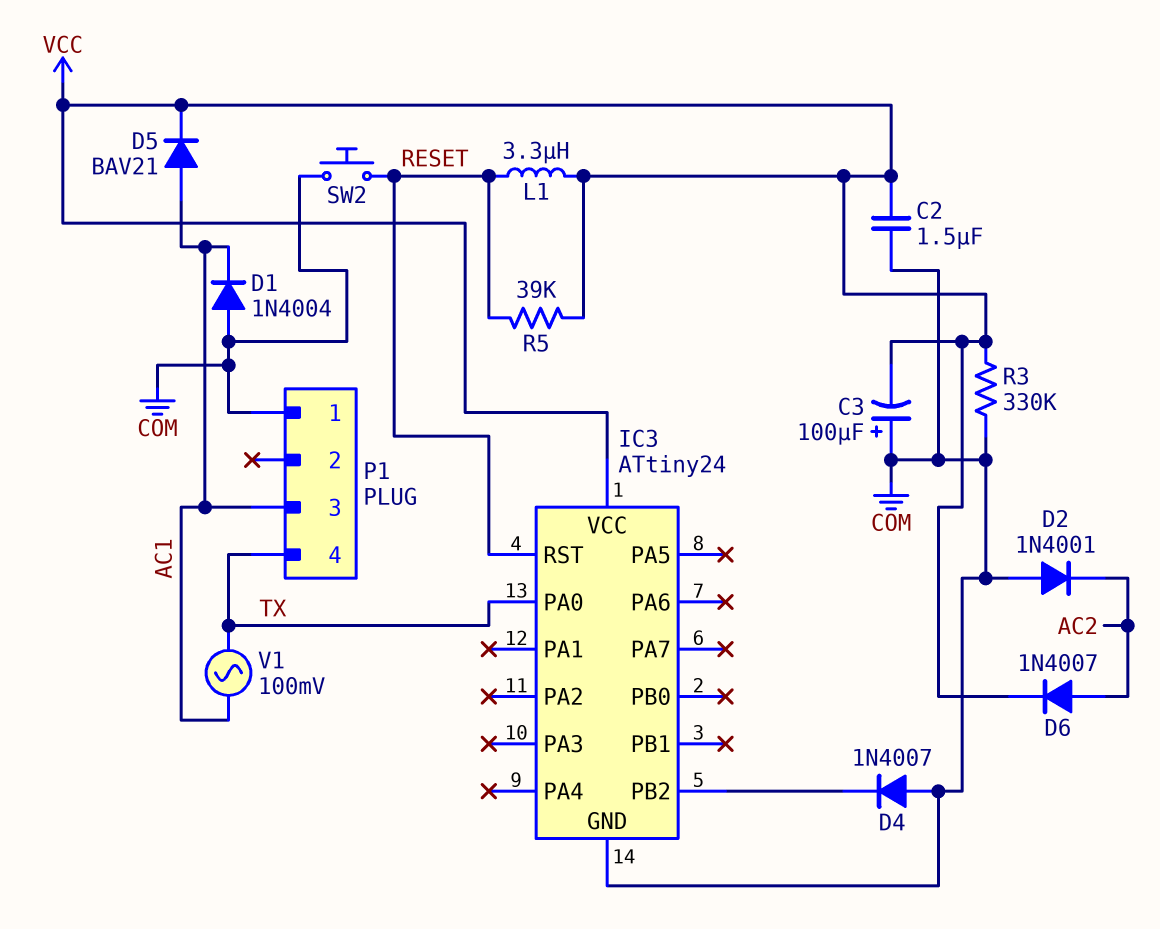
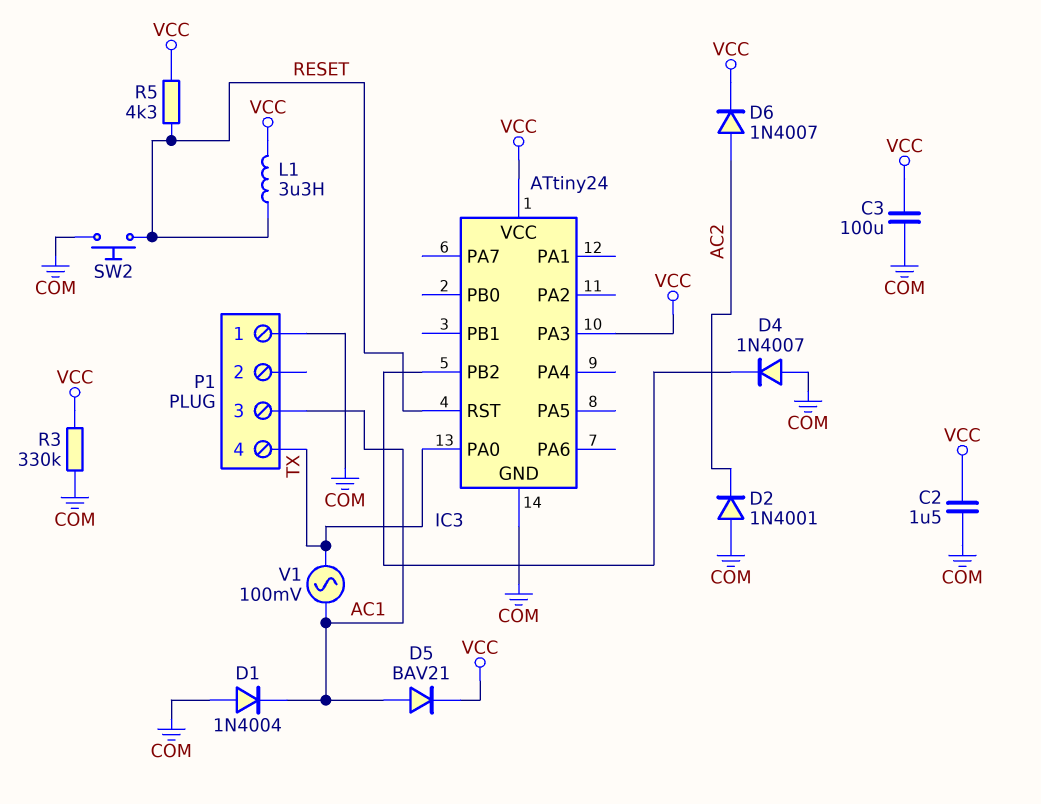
C3: 100uF (plus COM, minus VCC) -> 100uF (COM, VCC)
IC3 pin PA3: none -> VCC
R5: 39k (RESET, VCC) -> 4.3k (RESET, VCC)

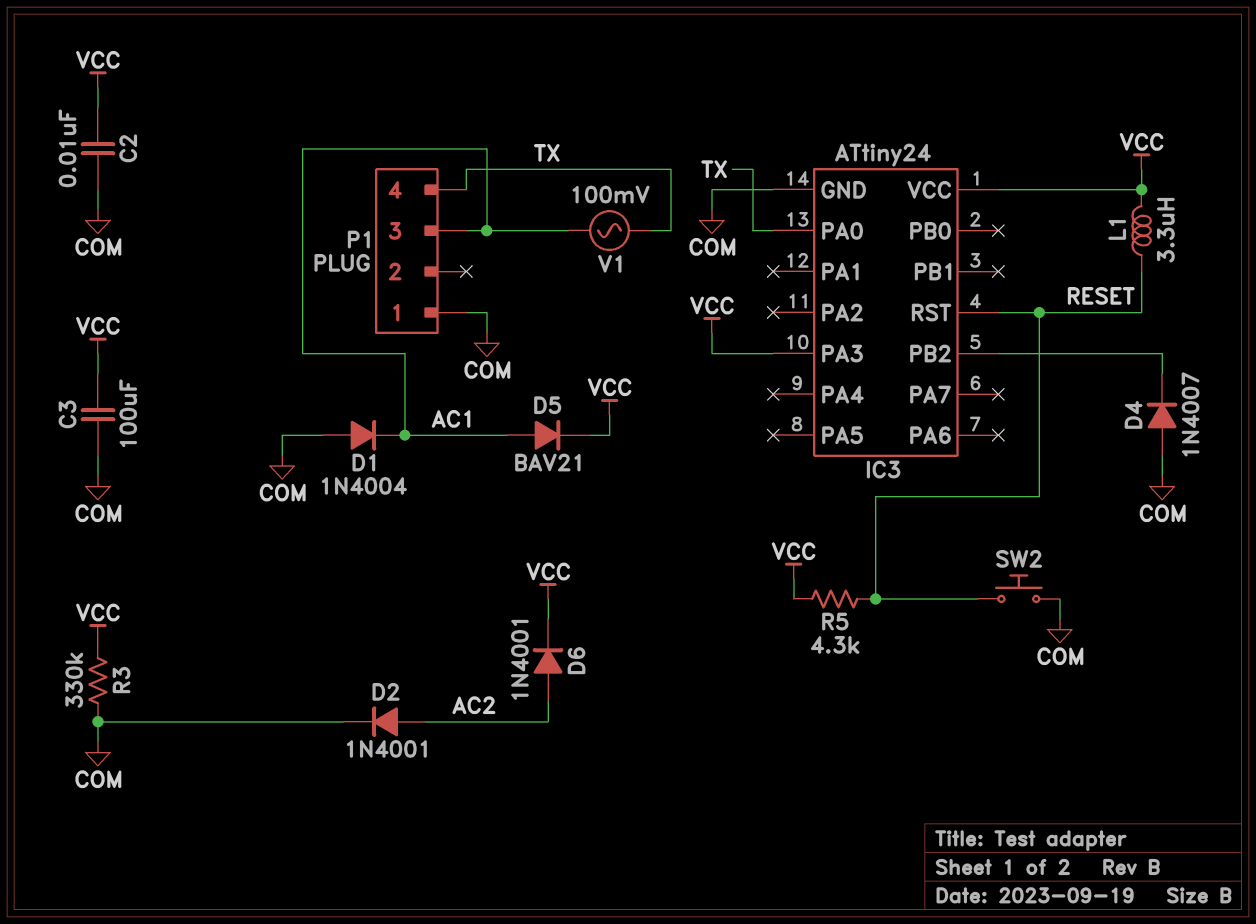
C2: 1.5uF (COM, VCC) -> 10nF (COM, VCC)
D2: diode 1N4001 (A COM, K AC2) -> diode 1N4001 (A AC2, K COM)
D6: diode 1N4007 (A AC2, K VCC) -> diode 1N4001 (A AC2, K VCC)

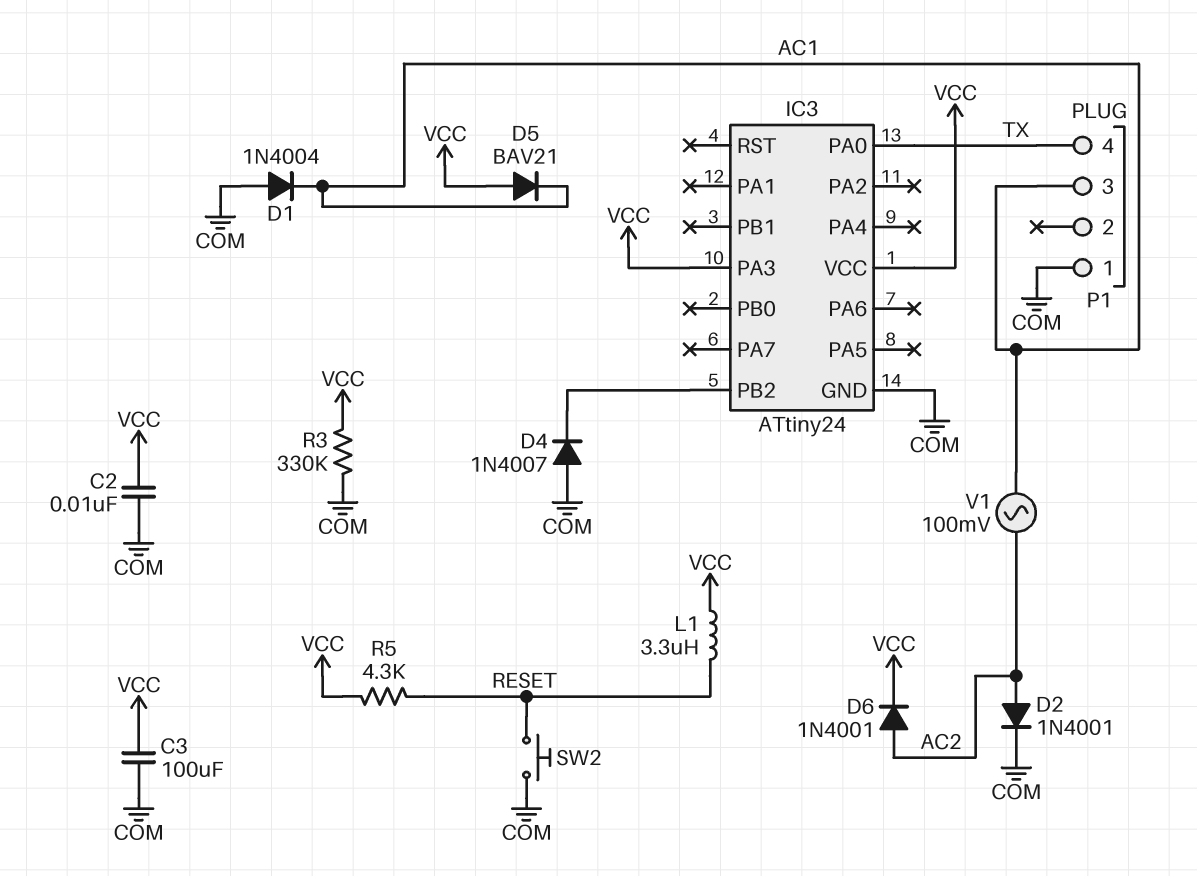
D5: diode BAV21 (A AC1, K VCC) -> diode BAV21 (A VCC, K AC1)
IC3 pin RST: RESET -> none
V1: AC 100mV (AC1, TX) -> AC 100mV (AC1, AC2)

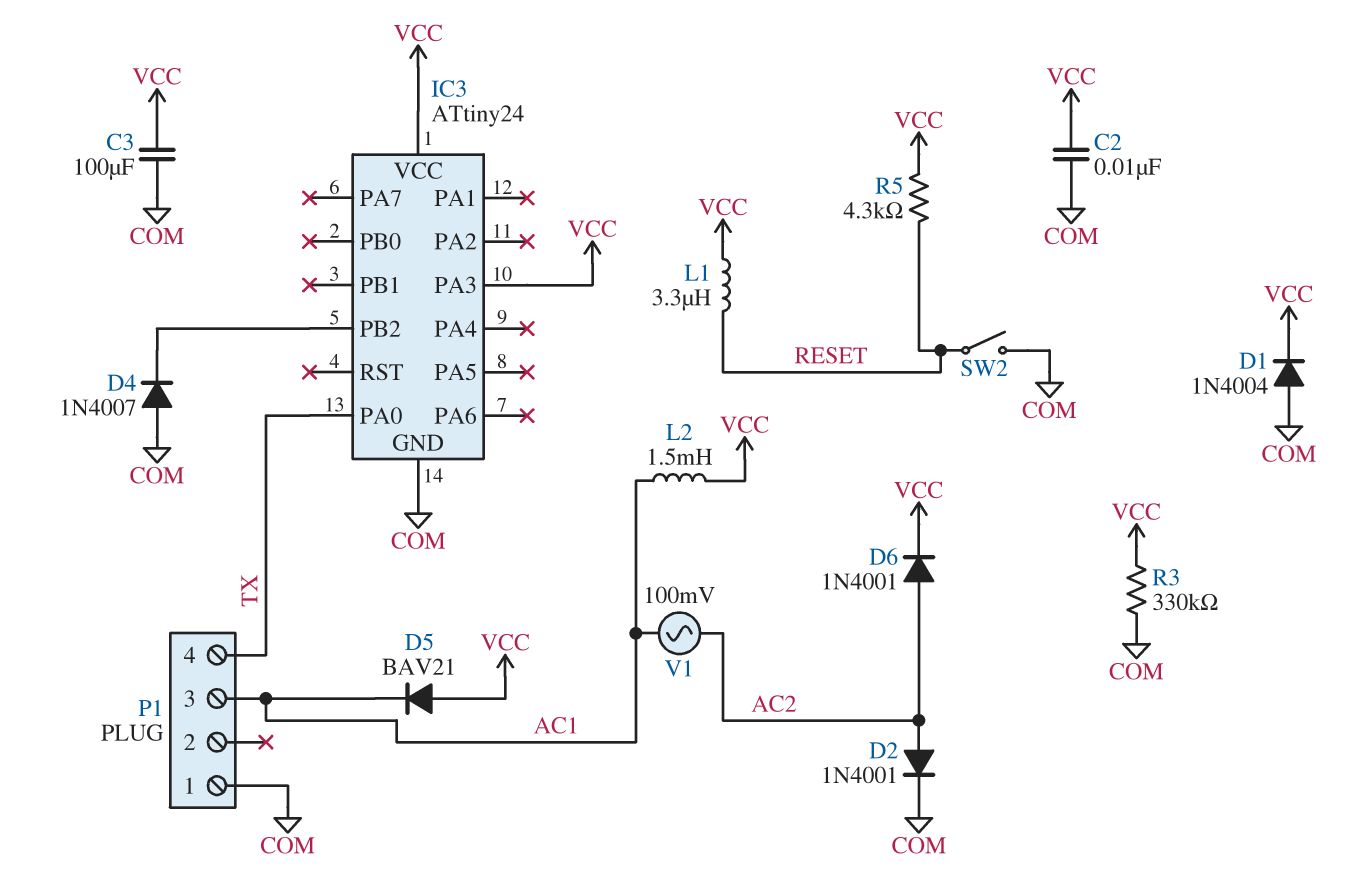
D1: diode 1N4004 (A COM, K AC1) -> diode 1N4004 (A COM, K VCC)
L2: none -> 1.5mH (AC1, VCC)
SW2: button (COM, RESET) -> switch (COM, RESET)

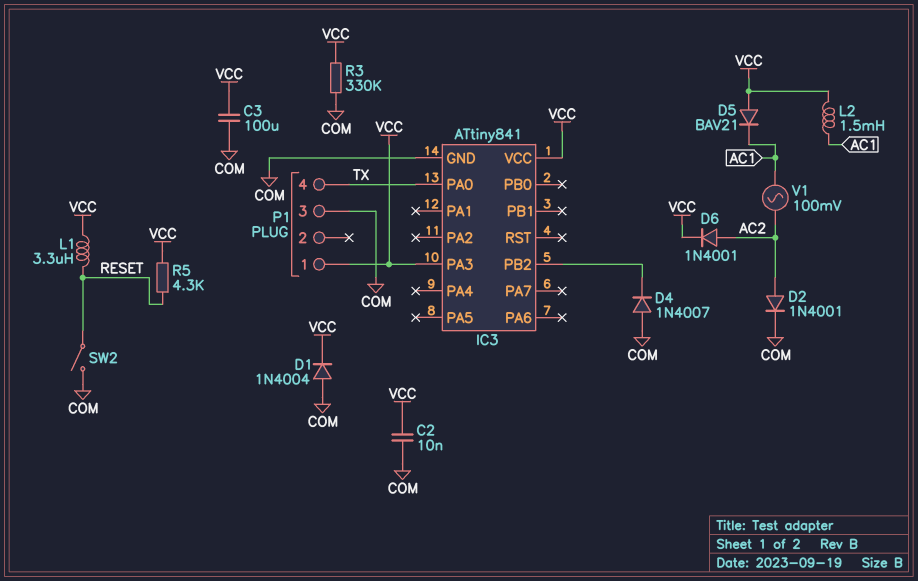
IC3: ATtiny24 -> ATtiny841
P1 pin 1: COM -> VCC
P1 pin 3: AC1 -> COM

